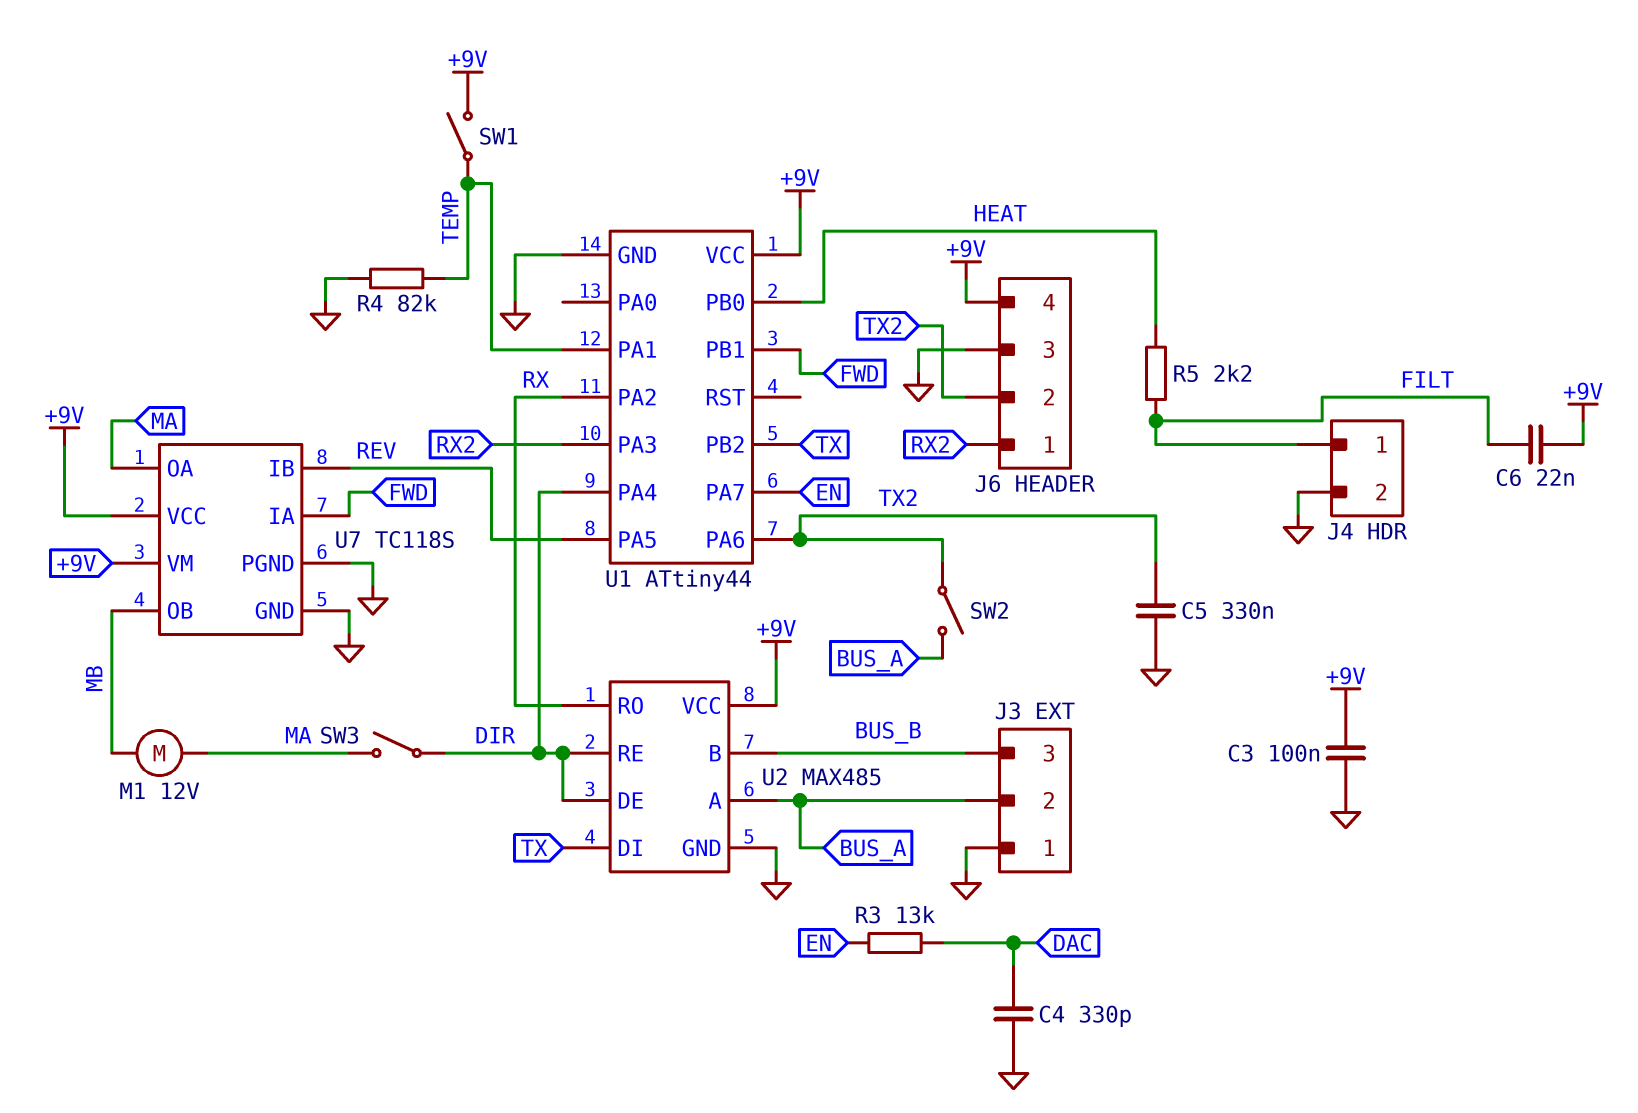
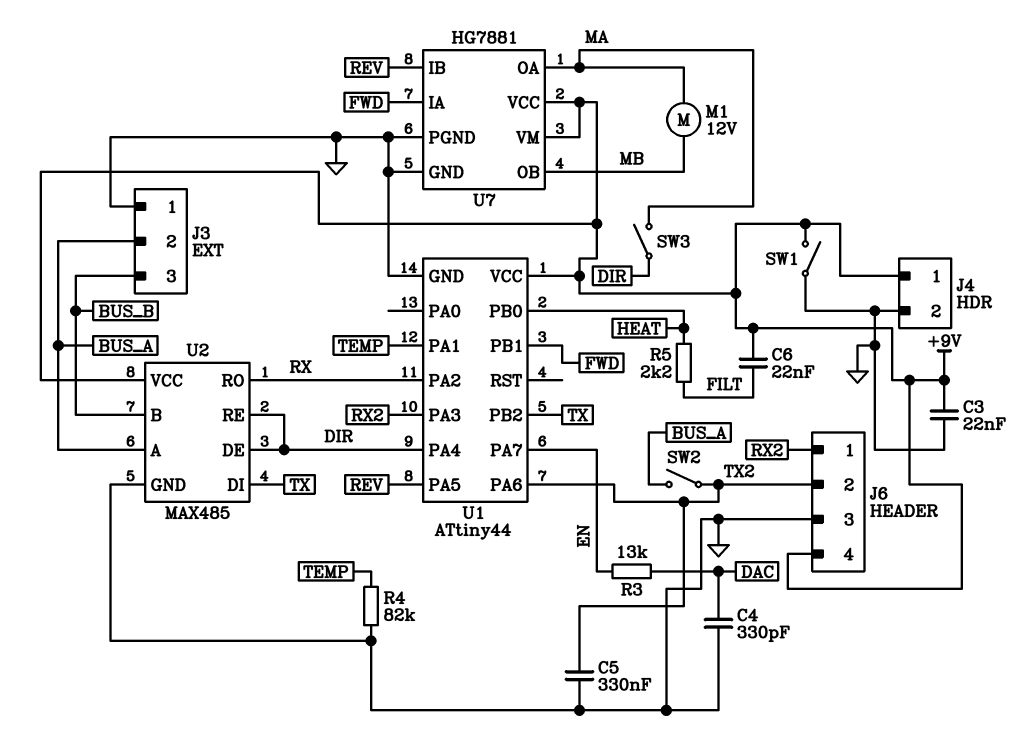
C3: 100nF (+9V, GND) -> 22nF (+9V, GND)
J4 pin 1: FILT -> +9V
SW1: switch (+9V, TEMP) -> switch (+9V, GND)
U7: TC118S -> HG7881

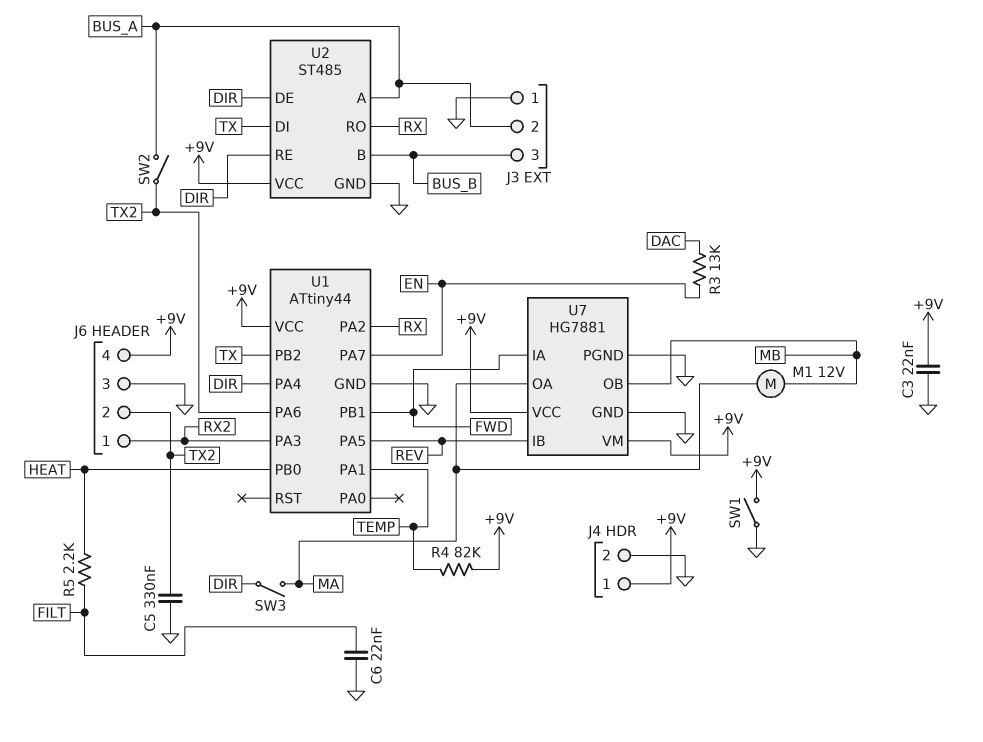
C4: 330pF (DAC, GND) -> none
C6: 22nF (+9V, FILT) -> 22nF (FILT, GND)
R4: 82k (GND, TEMP) -> 82k (+9V, TEMP)
U2: MAX485 -> ST485

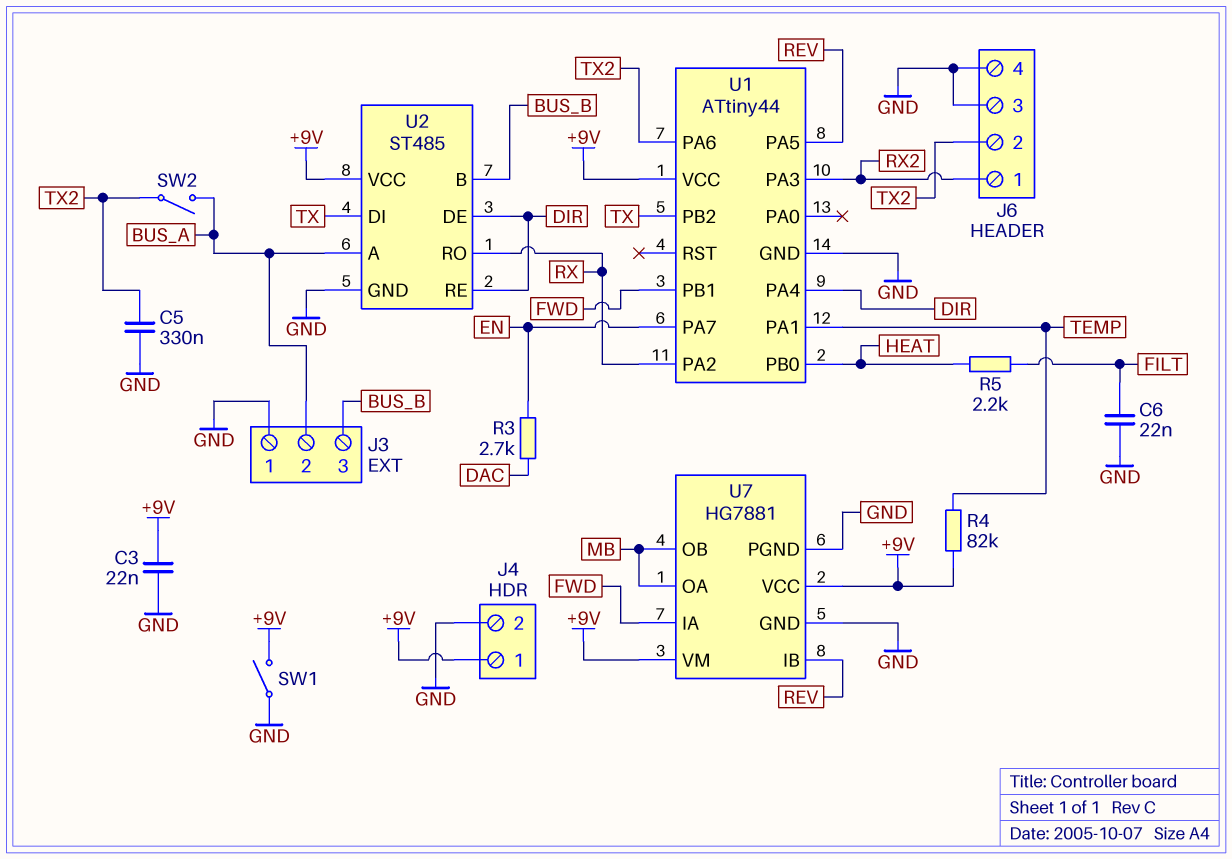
J6 pin 4: +9V -> GND
M1: motor 12V (MA, MB) -> none
R3: 13k (DAC, EN) -> 2.7k (DAC, EN)
SW3: switch (DIR, MA) -> none
U7 pin OA: MA -> MB

